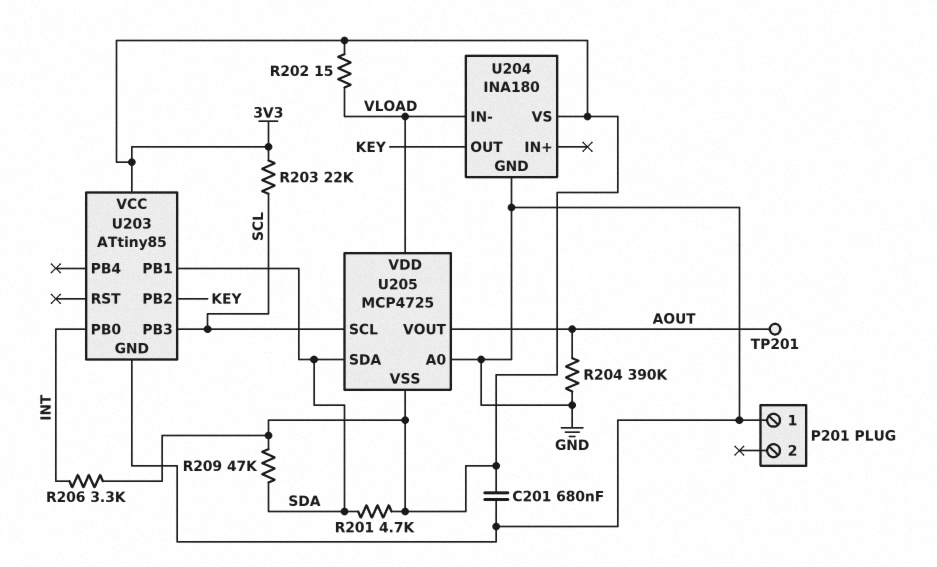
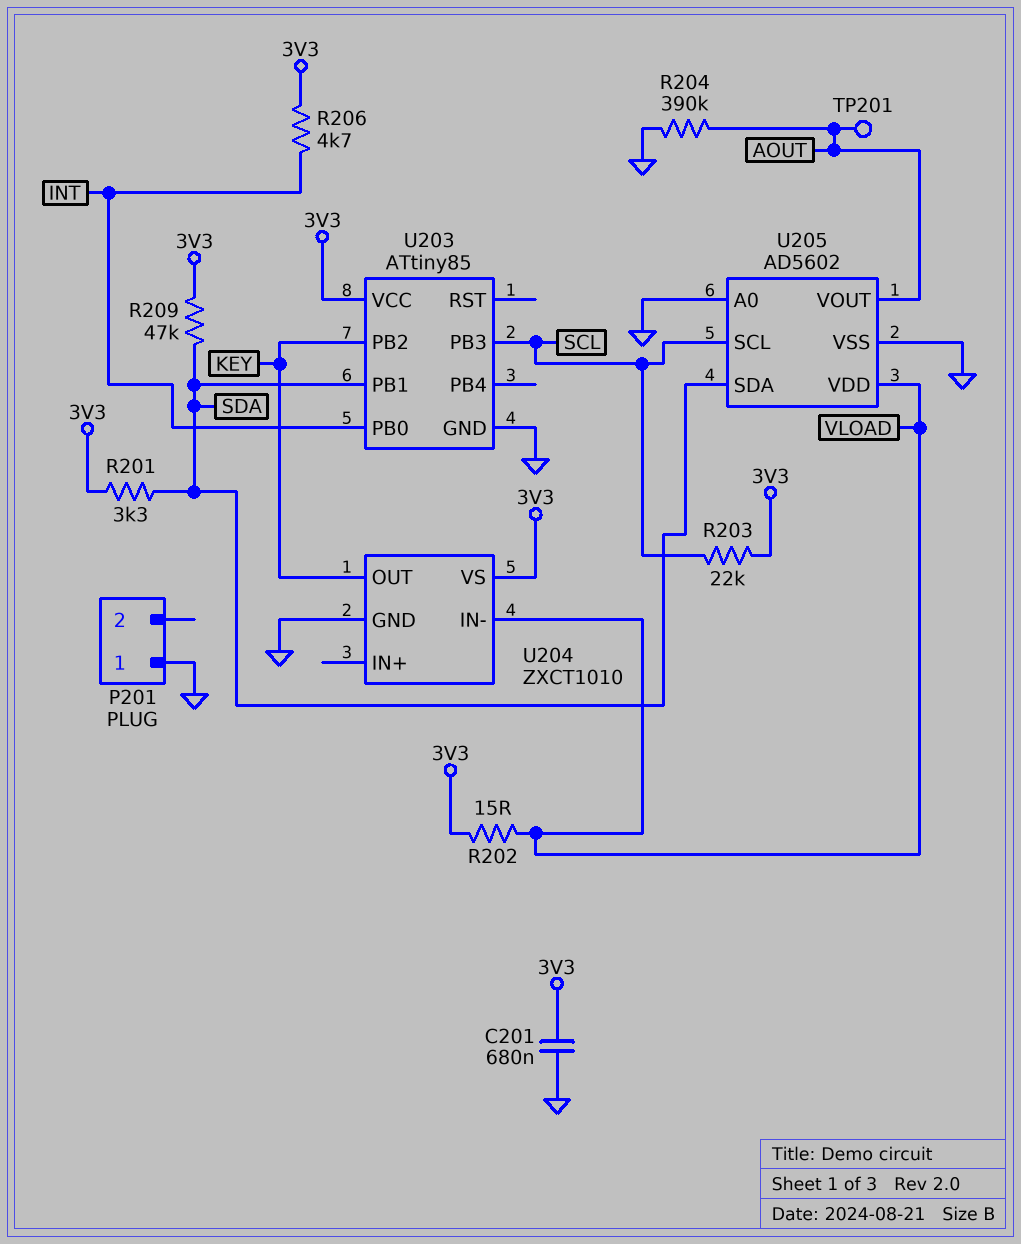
R201: 4.7k (3V3, SDA) -> 3.3k (3V3, SDA)
R206: 3.3k (3V3, INT) -> 4.7k (3V3, INT)
U204: INA180 -> ZXCT1010
U205: MCP4725 -> AD5602
U205 pin VSS: 3V3 -> GND

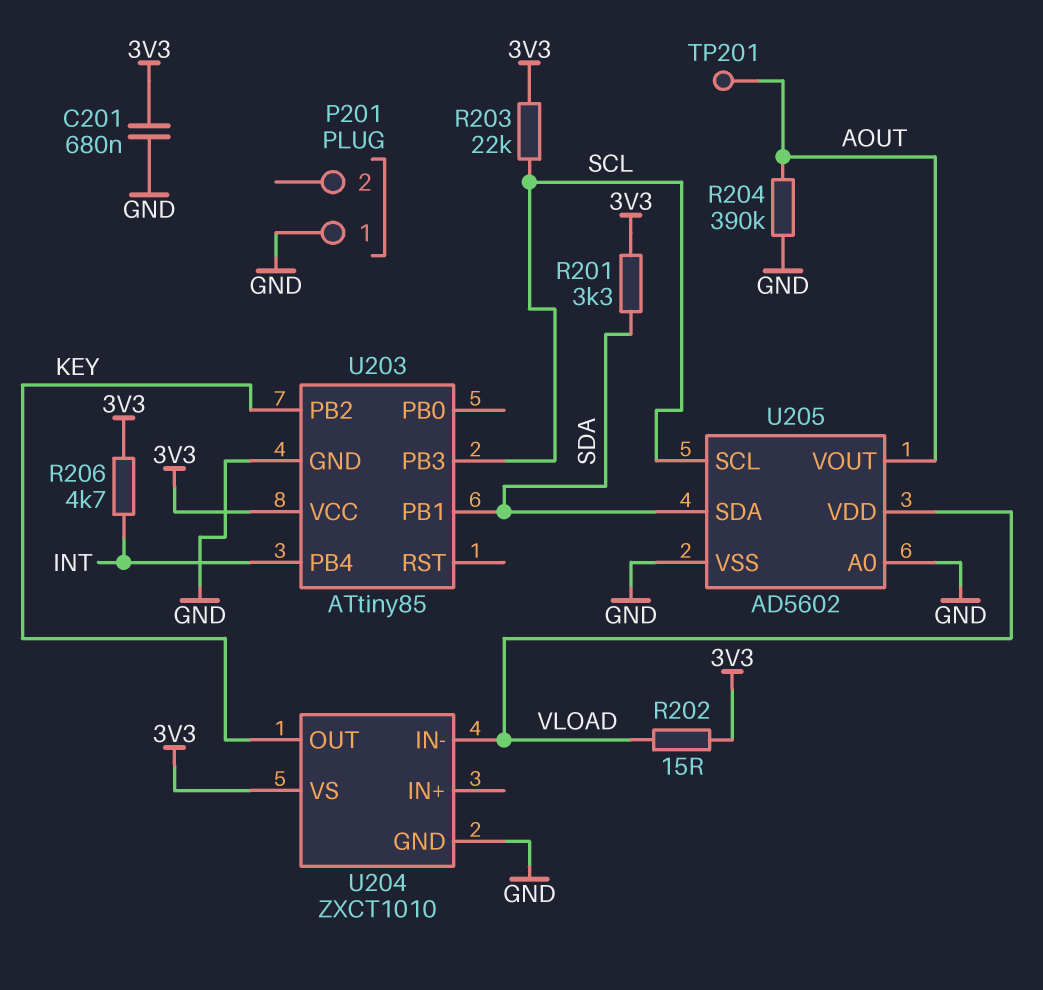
R209: 47k (3V3, SDA) -> none
U203 pin PB0: INT -> none
U203 pin PB4: none -> INT

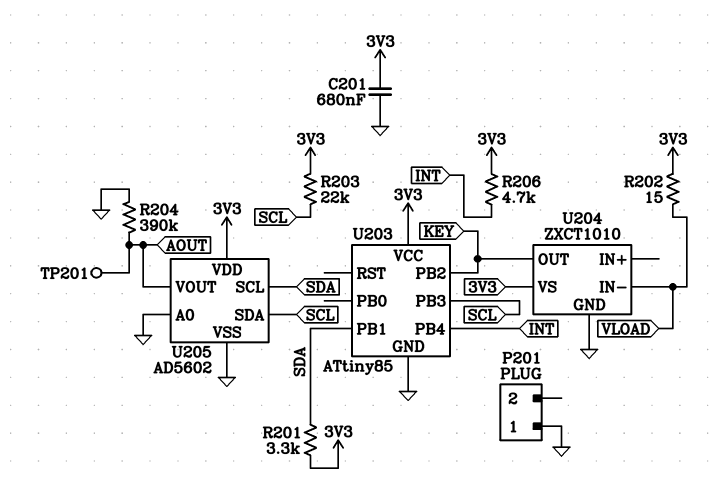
U205 pin SCL: SCL -> SDA
U205 pin SDA: SDA -> SCL
U205 pin VDD: VLOAD -> 3V3

